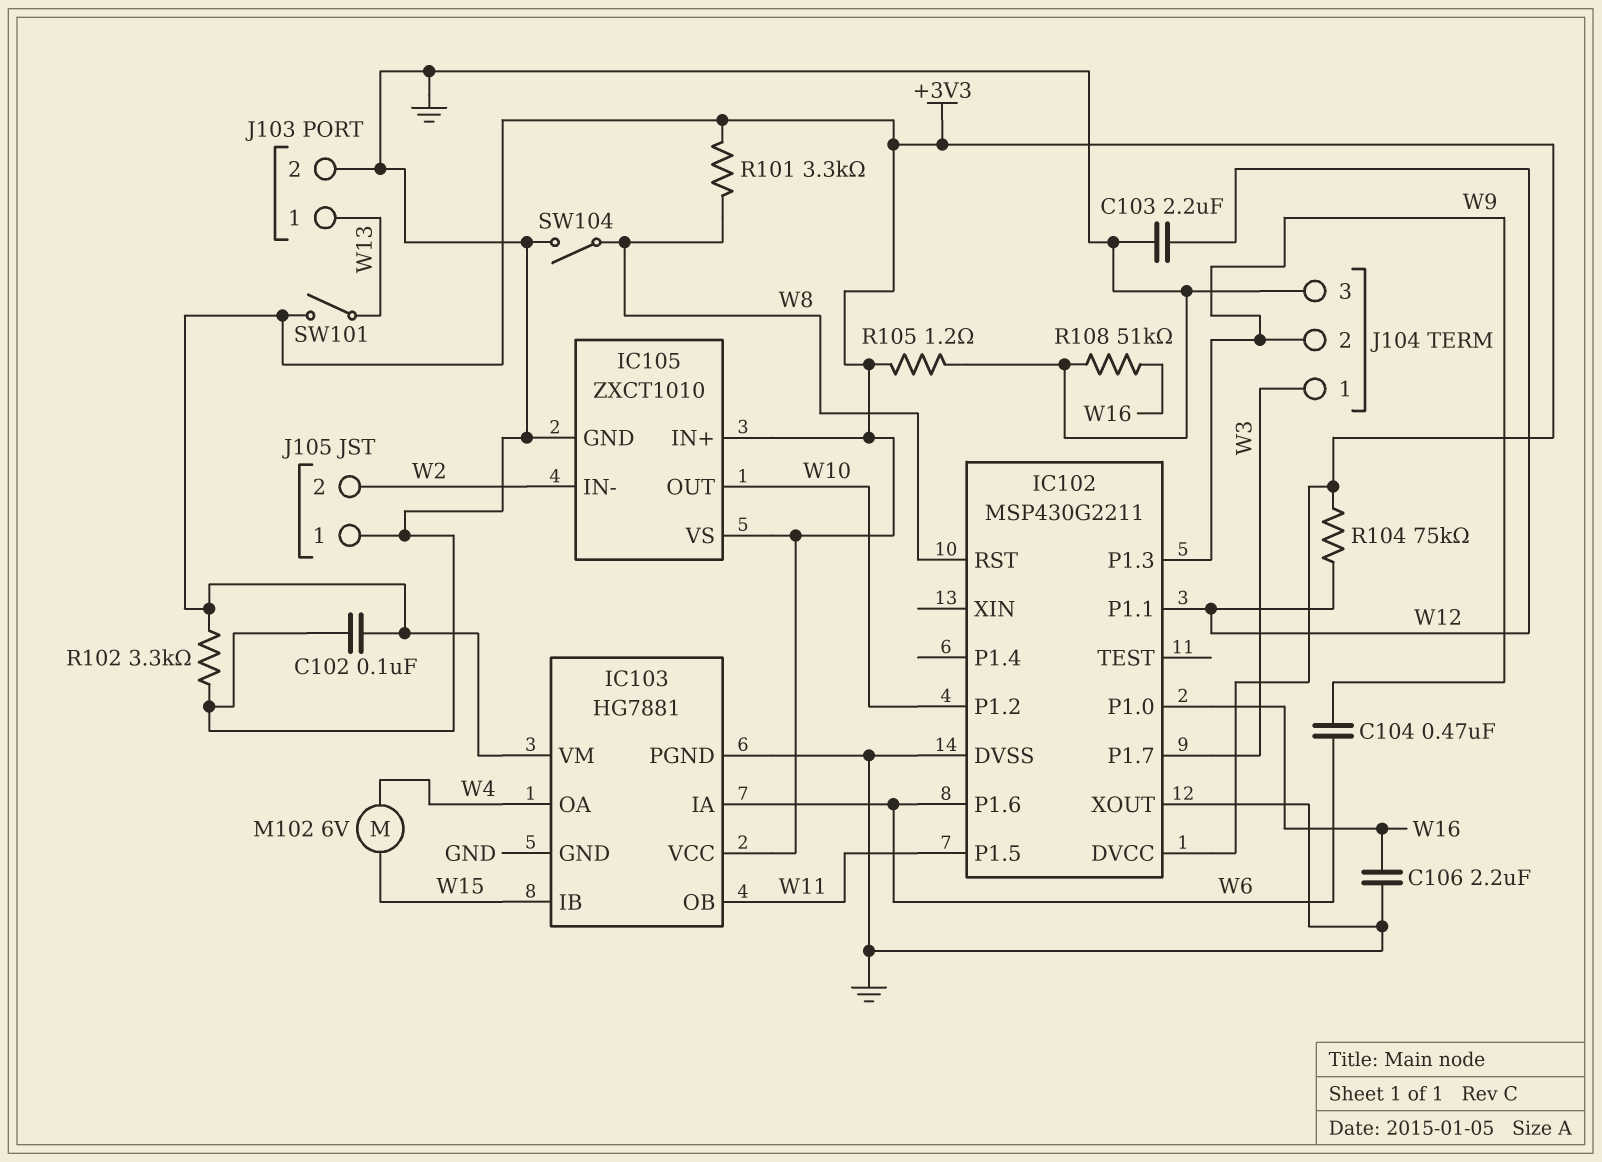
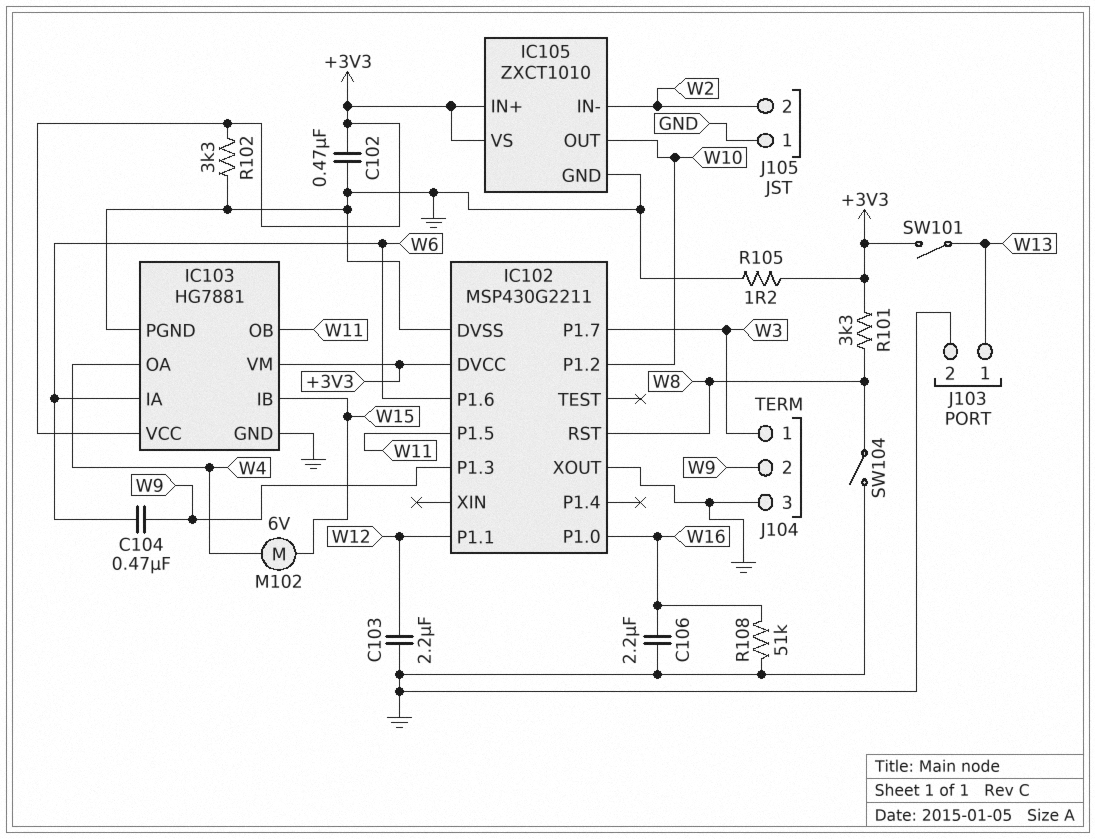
C102: 100nF (+3V3, GND) -> 470nF (+3V3, GND)
R104: 75k (+3V3, W12) -> none

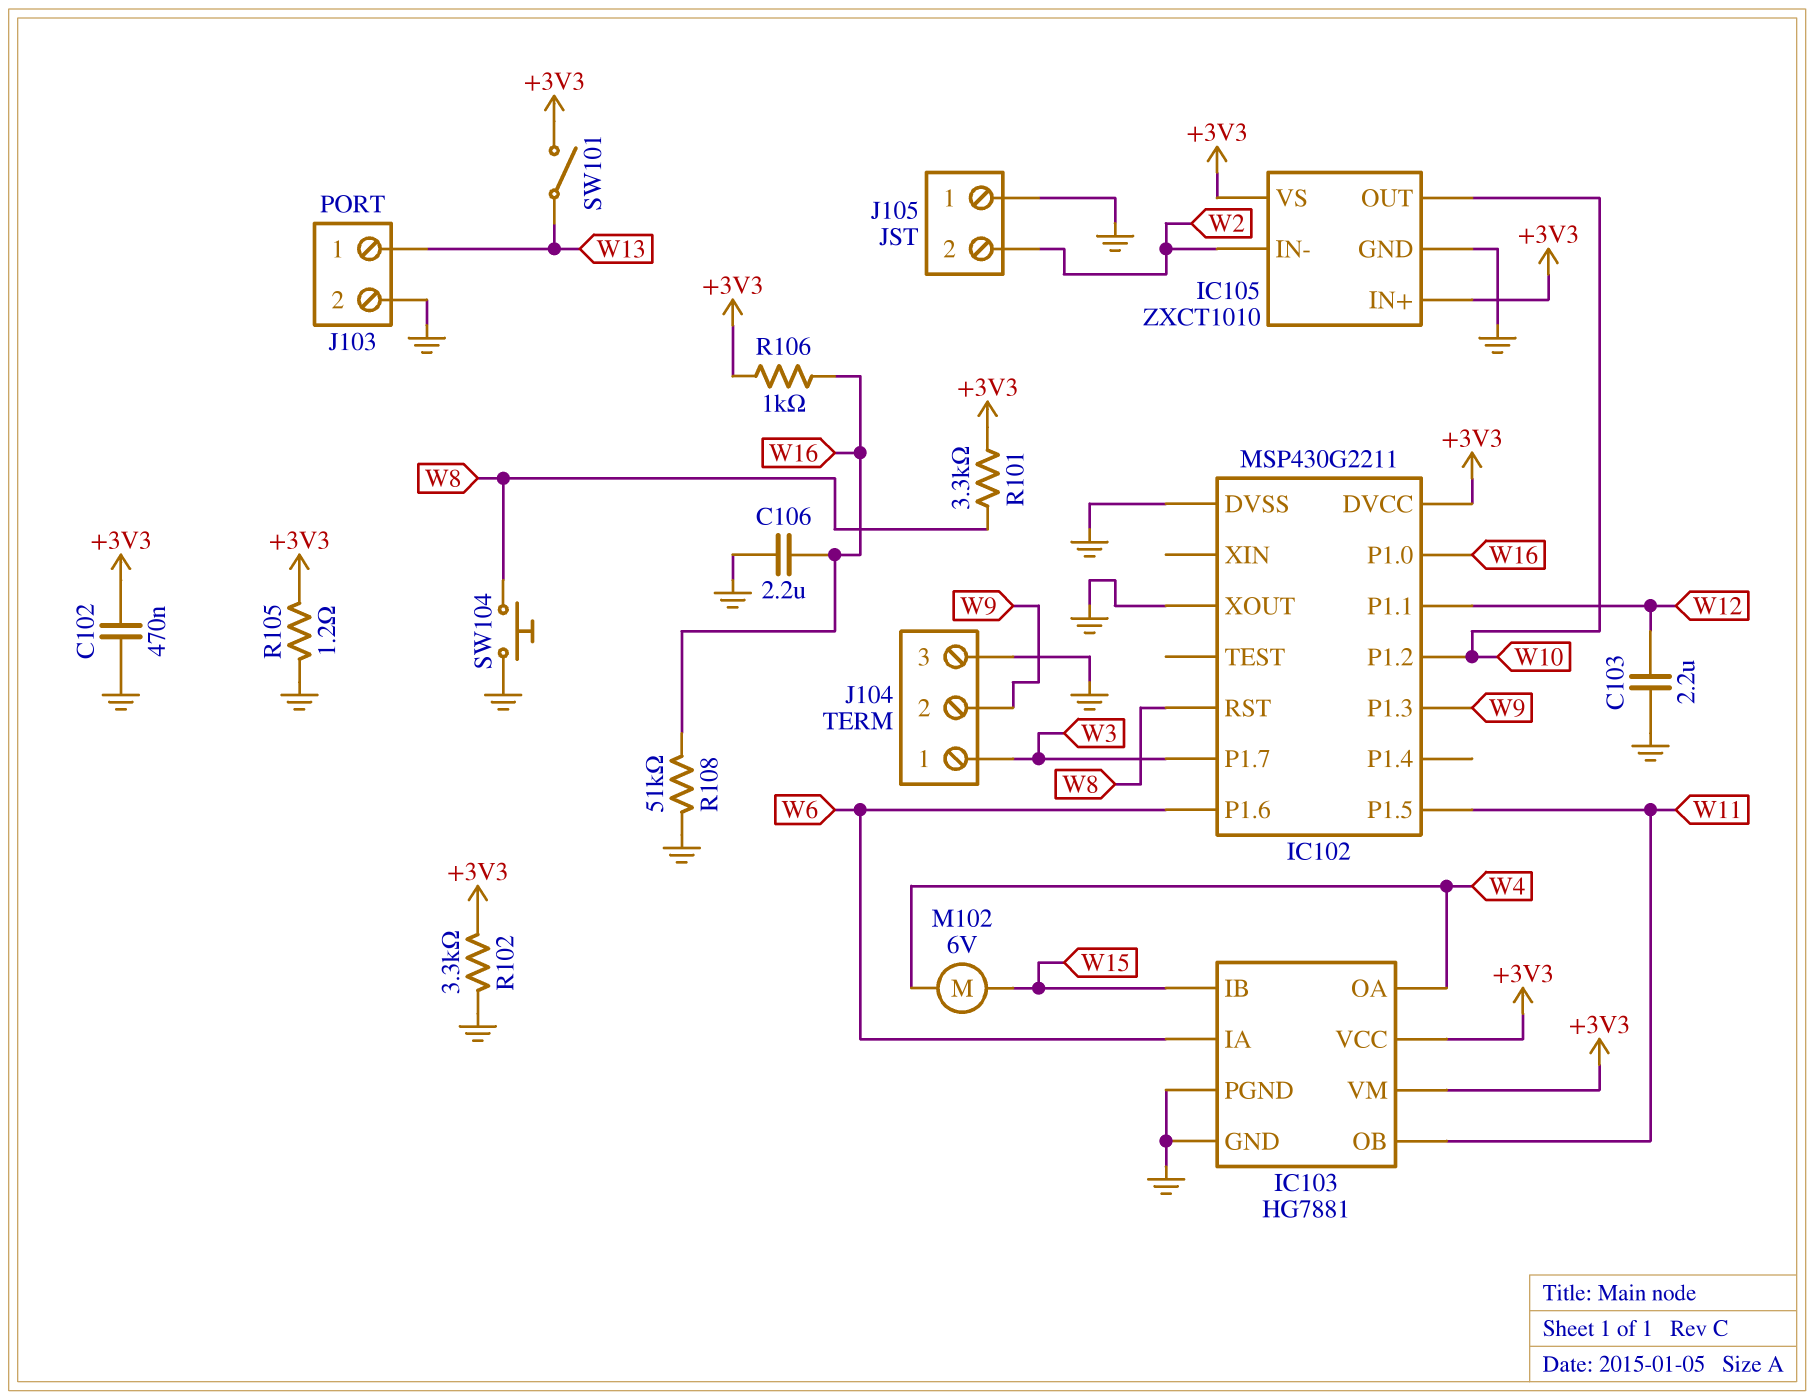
C104: 470nF (W6, W9) -> none
R106: none -> 1k (+3V3, W16)
SW104: switch (GND, W8) -> button (GND, W8)

